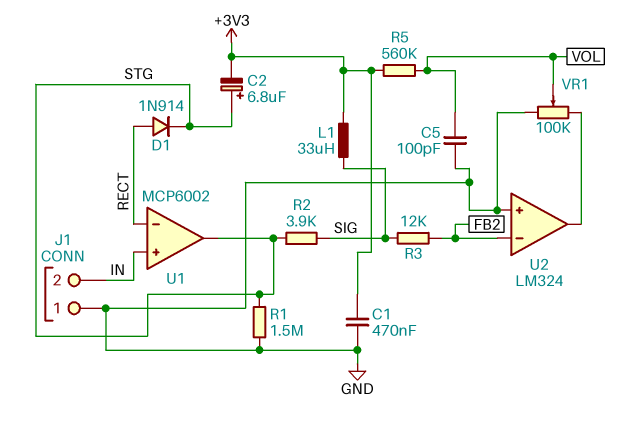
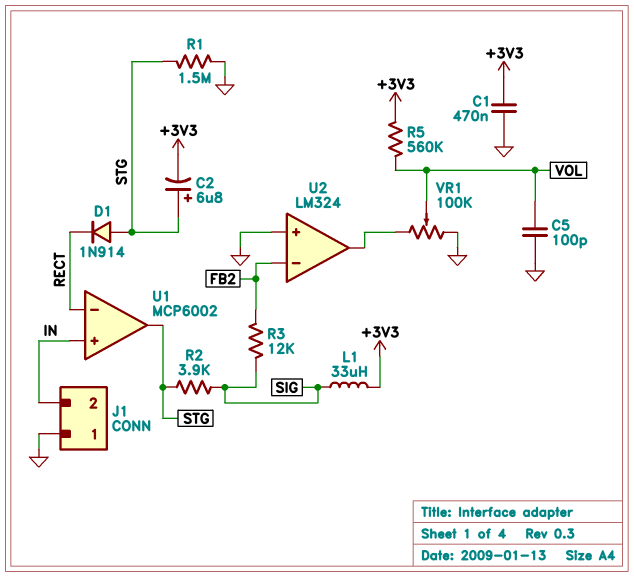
D1: diode 1N914 (A RECT, K STG) -> diode 1N914 (A STG, K RECT)

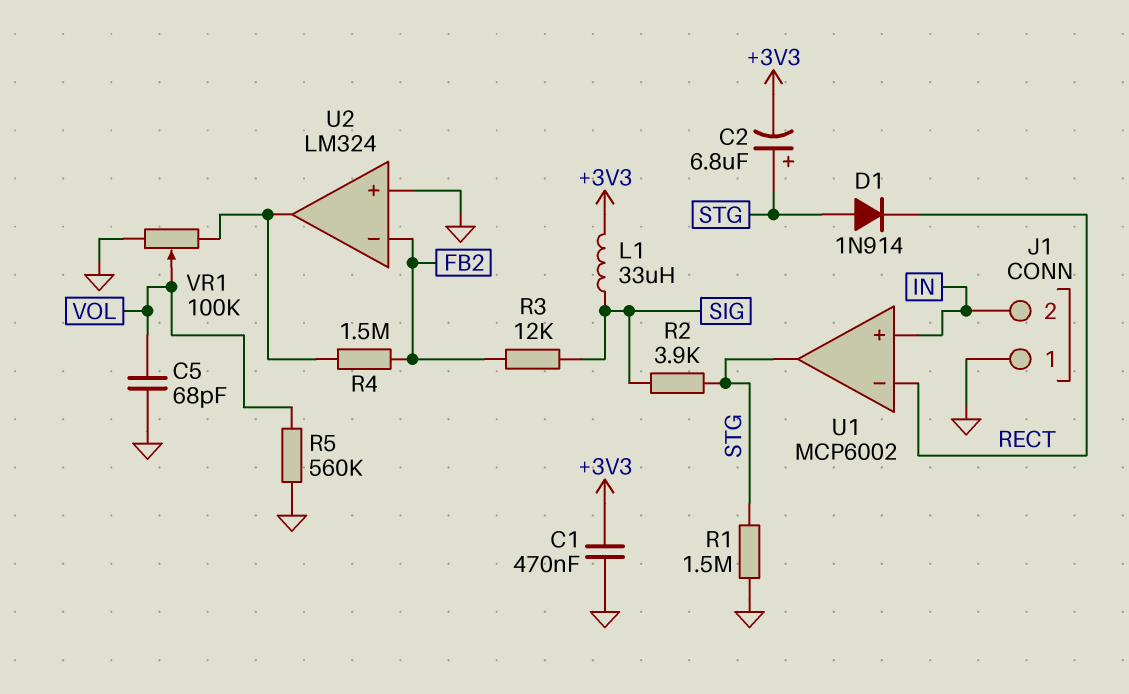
C5: 100pF (GND, VOL) -> 68pF (GND, VOL)
R4: none -> 1.5M (FB2, U2/out)
R5: 560k (+3V3, VOL) -> 560k (GND, VOL)

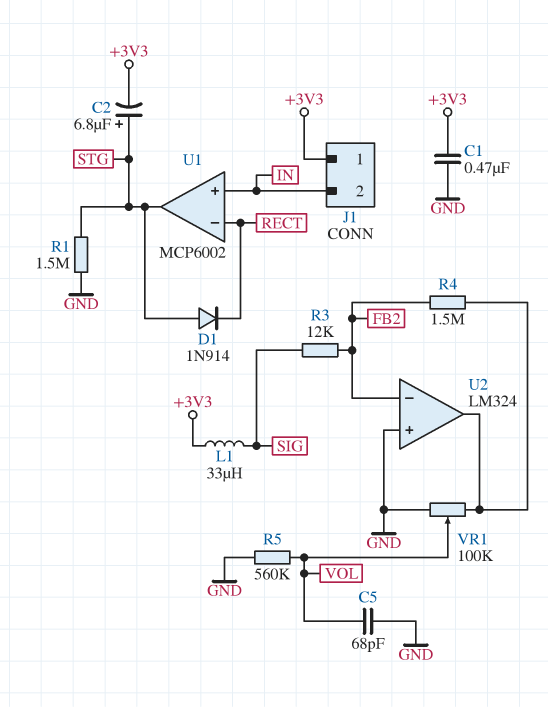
J1 pin 1: GND -> +3V3
R2: 3.9k (SIG, STG) -> none

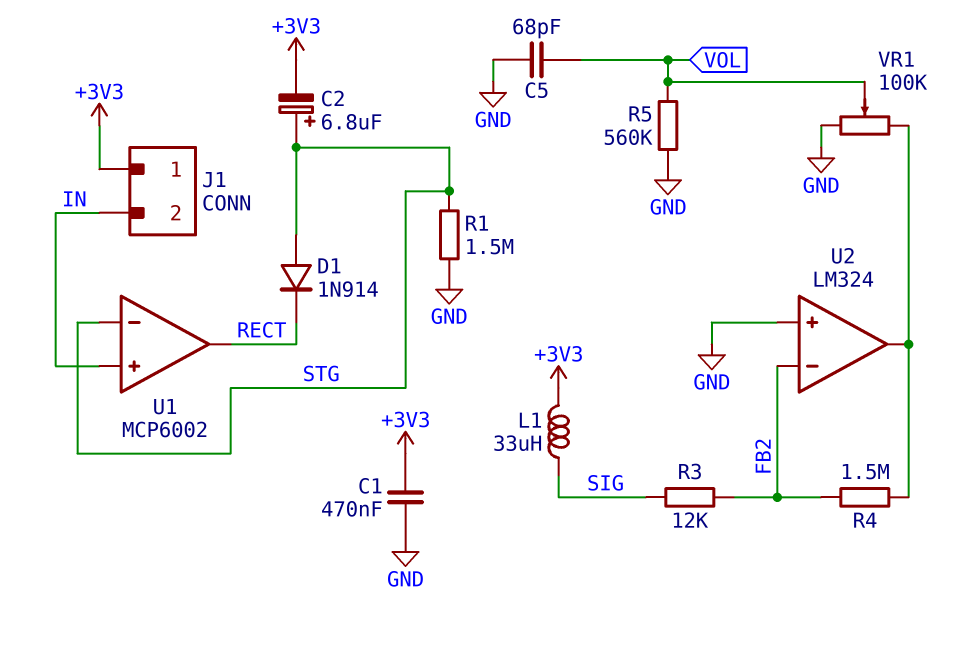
U1 pin in-: RECT -> STG
U1 pin out: STG -> RECT

